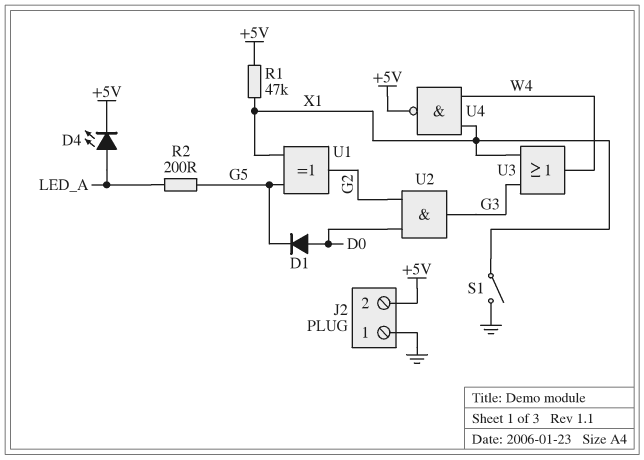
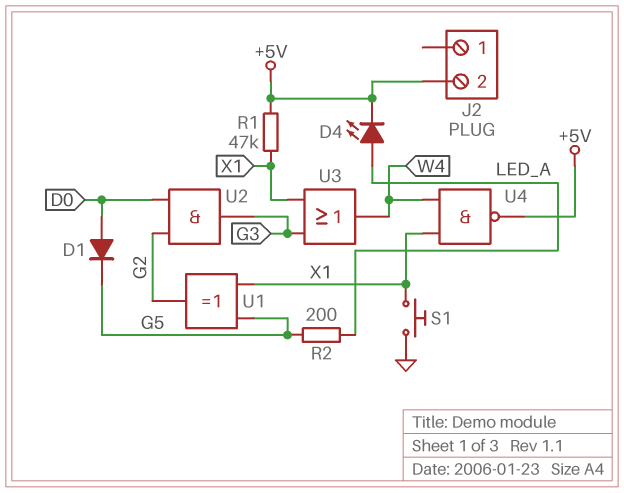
J2 pin 1: GND -> none
S1: switch (GND, X1) -> button (GND, X1)

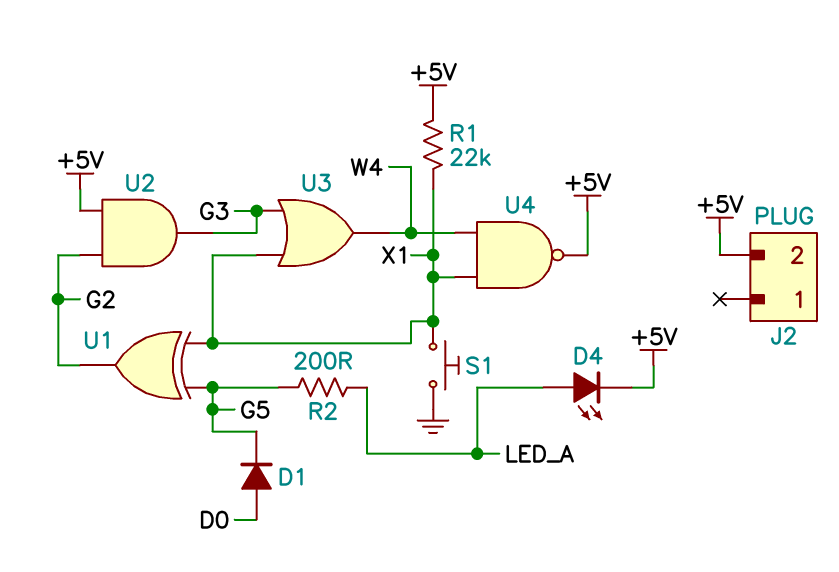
R1: 47k (+5V, X1) -> 22k (+5V, X1)
U2: AND (in D0, in G2, out G3) -> AND (in +5V, in G2, out G3)

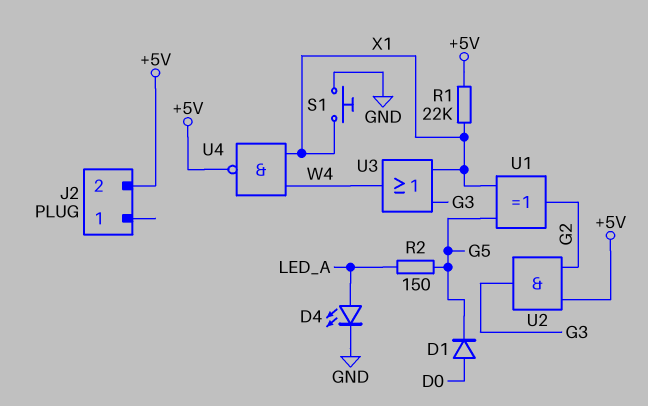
D4: LED (A LED_A, K +5V) -> LED (A LED_A, K GND)
R2: 200 (G5, LED_A) -> 150 (G5, LED_A)

